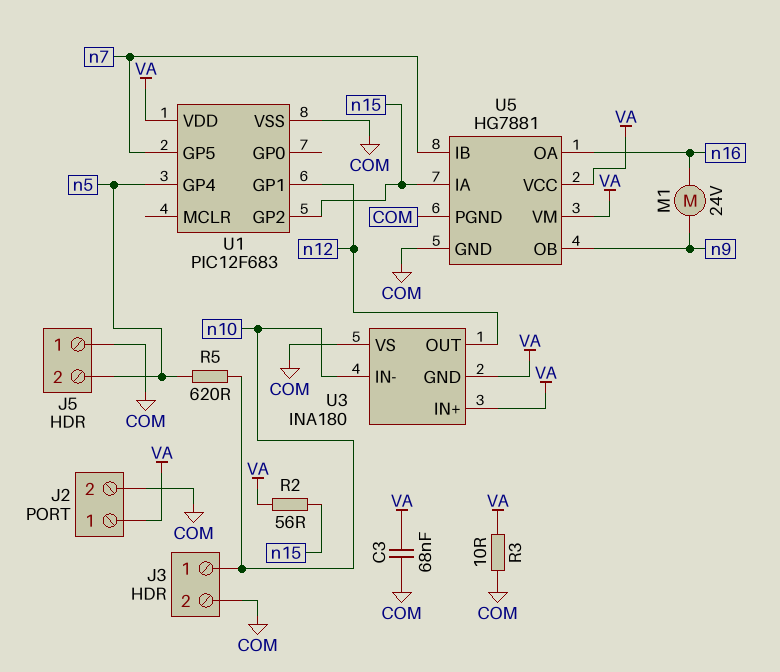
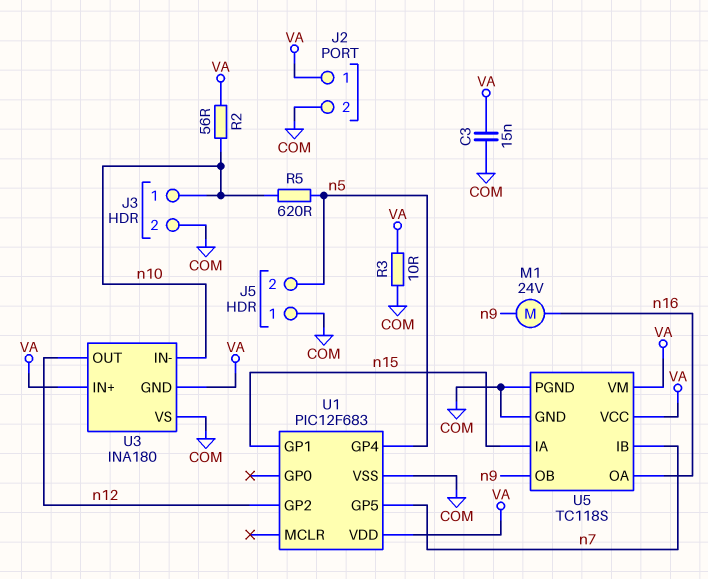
C3: 68nF (COM, VA) -> 15nF (COM, VA)
R2: 56 (VA, n15) -> 56 (VA, n10)
U1 pin GP1: n12 -> n15
U1 pin GP2: n15 -> n12
U5: HG7881 -> TC118S

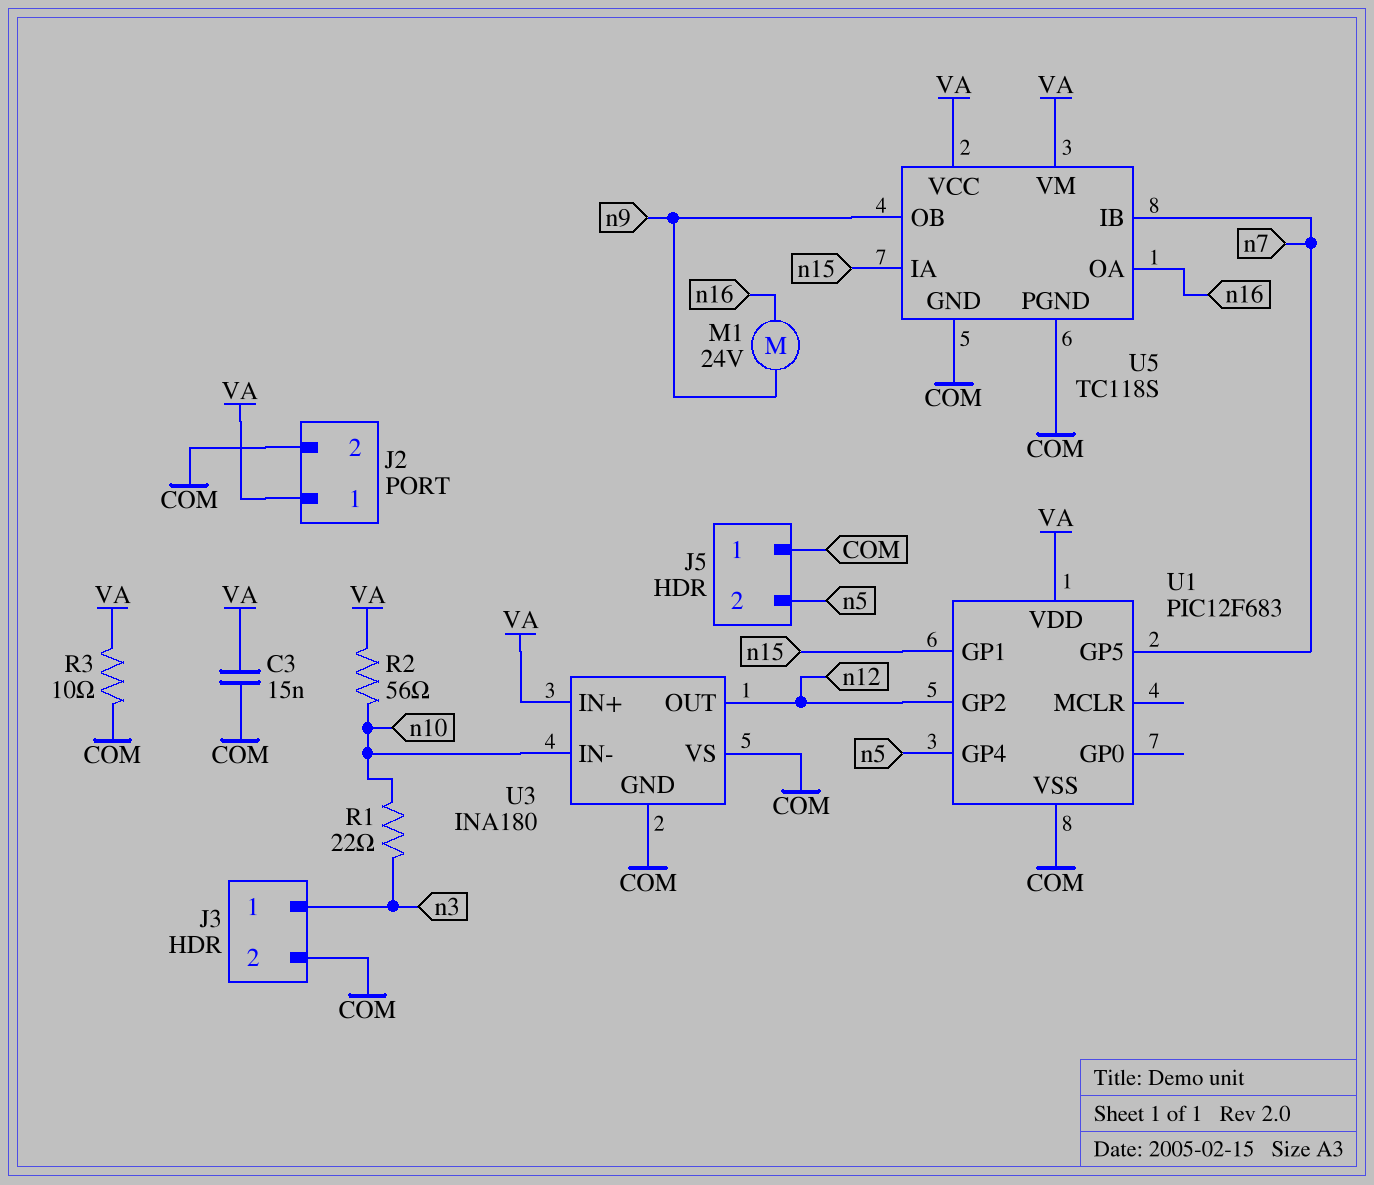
J3 pin 1: n10 -> n3
R1: none -> 22 (n3, n10)
R5: 620 (n5, n10) -> none
U3 pin GND: VA -> COM

